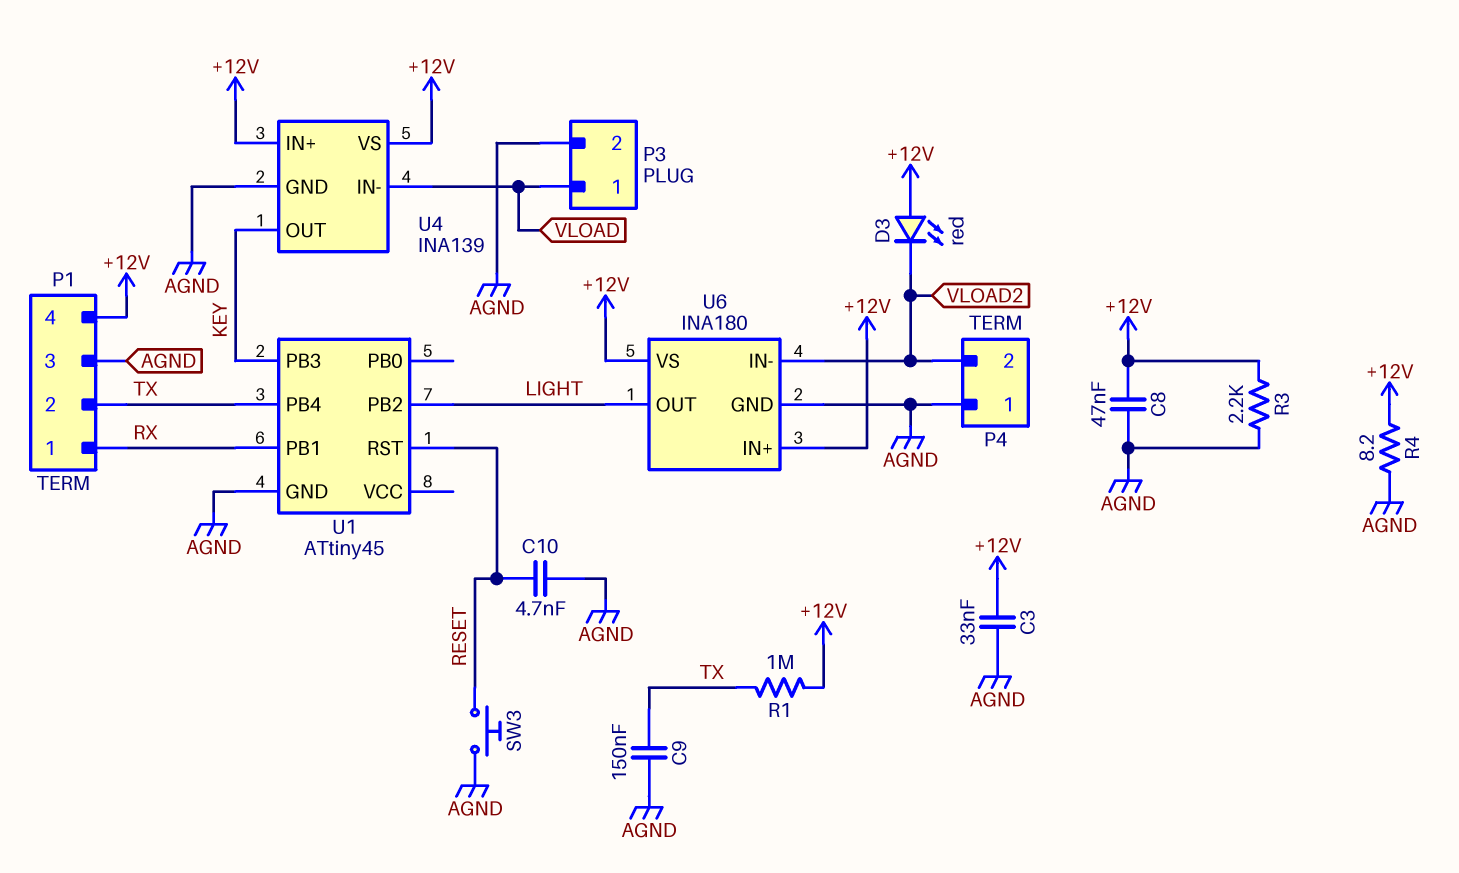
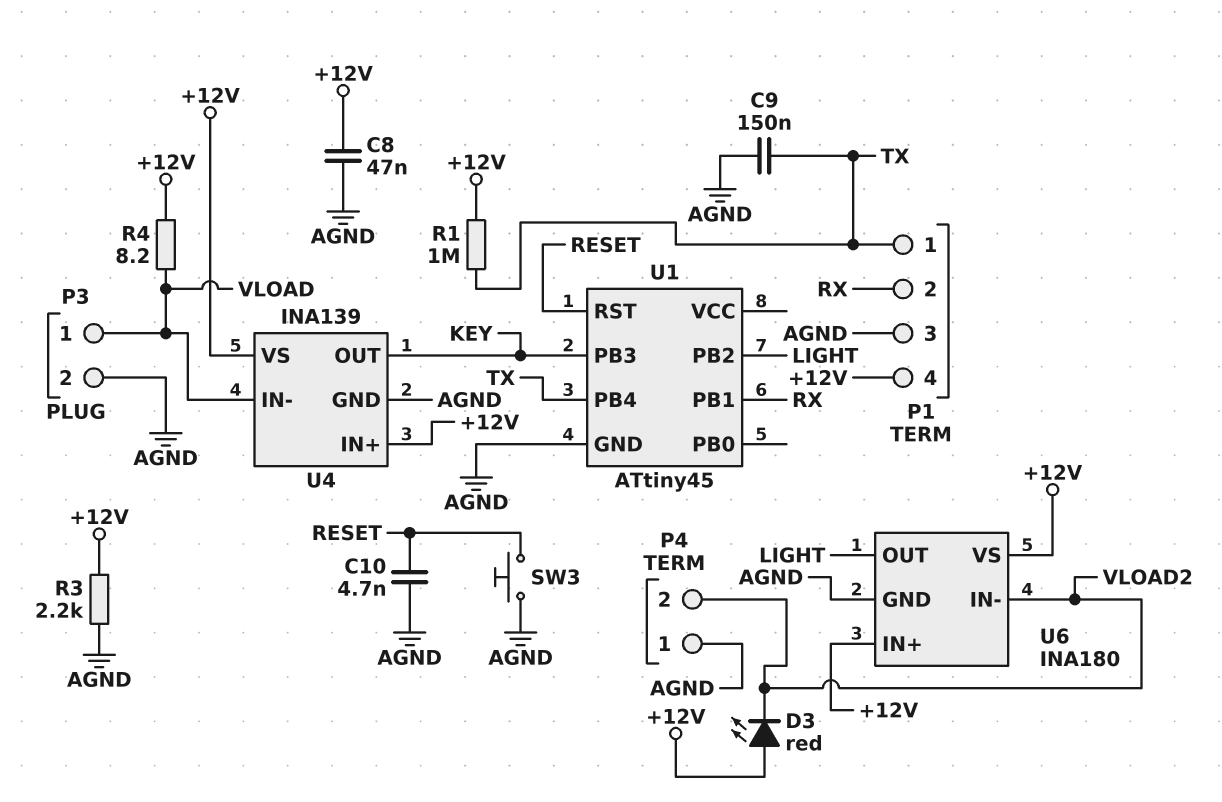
C3: 33nF (+12V, AGND) -> none
P1 pin 1: RX -> TX
P1 pin 2: TX -> RX
R4: 8.2 (+12V, AGND) -> 8.2 (+12V, VLOAD)

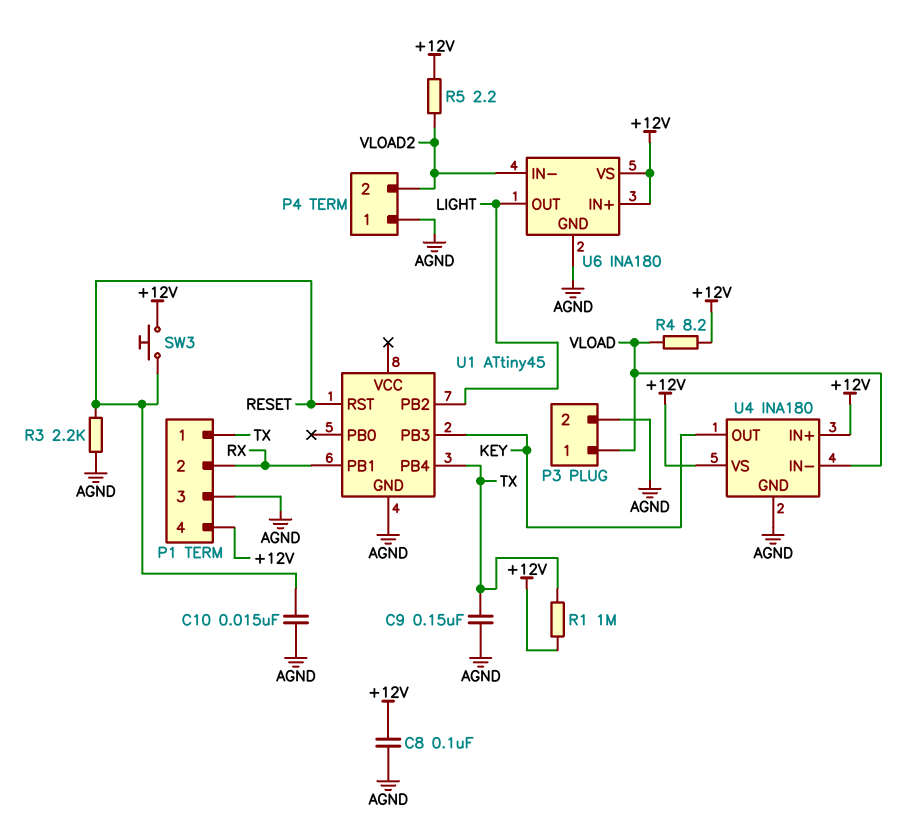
C8: 47nF (+12V, AGND) -> 100nF (+12V, AGND)
C10: 4.7nF (AGND, RESET) -> 15nF (AGND, RESET)
D3: LED red (A +12V, K VLOAD2) -> none
R3: 2.2k (+12V, AGND) -> 2.2k (AGND, RESET)
R5: none -> 2.2 (+12V, VLOAD2)
SW3: button (AGND, RESET) -> button (+12V, RESET)
U4: INA139 -> INA180

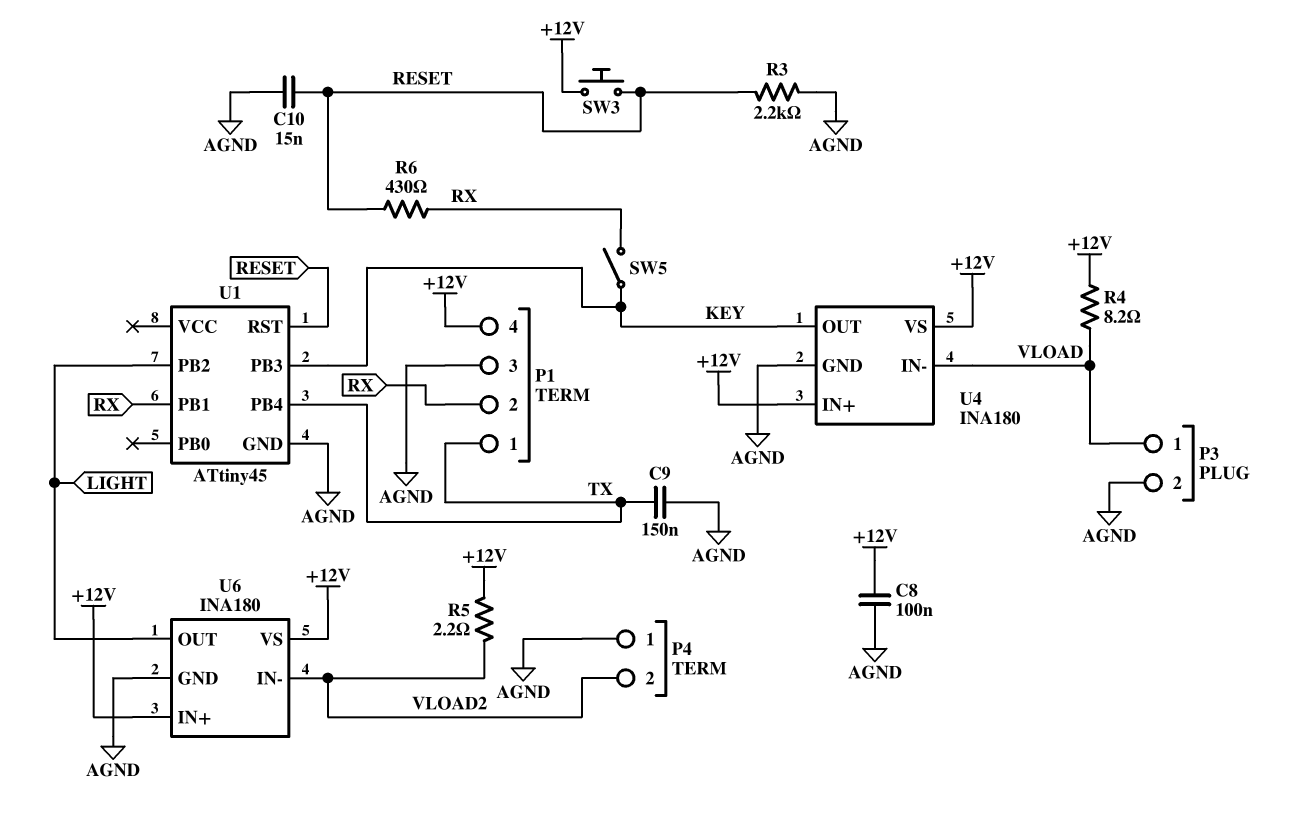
R1: 1M (+12V, TX) -> none
R6: none -> 430 (RESET, RX)
SW5: none -> switch (KEY, RX)

